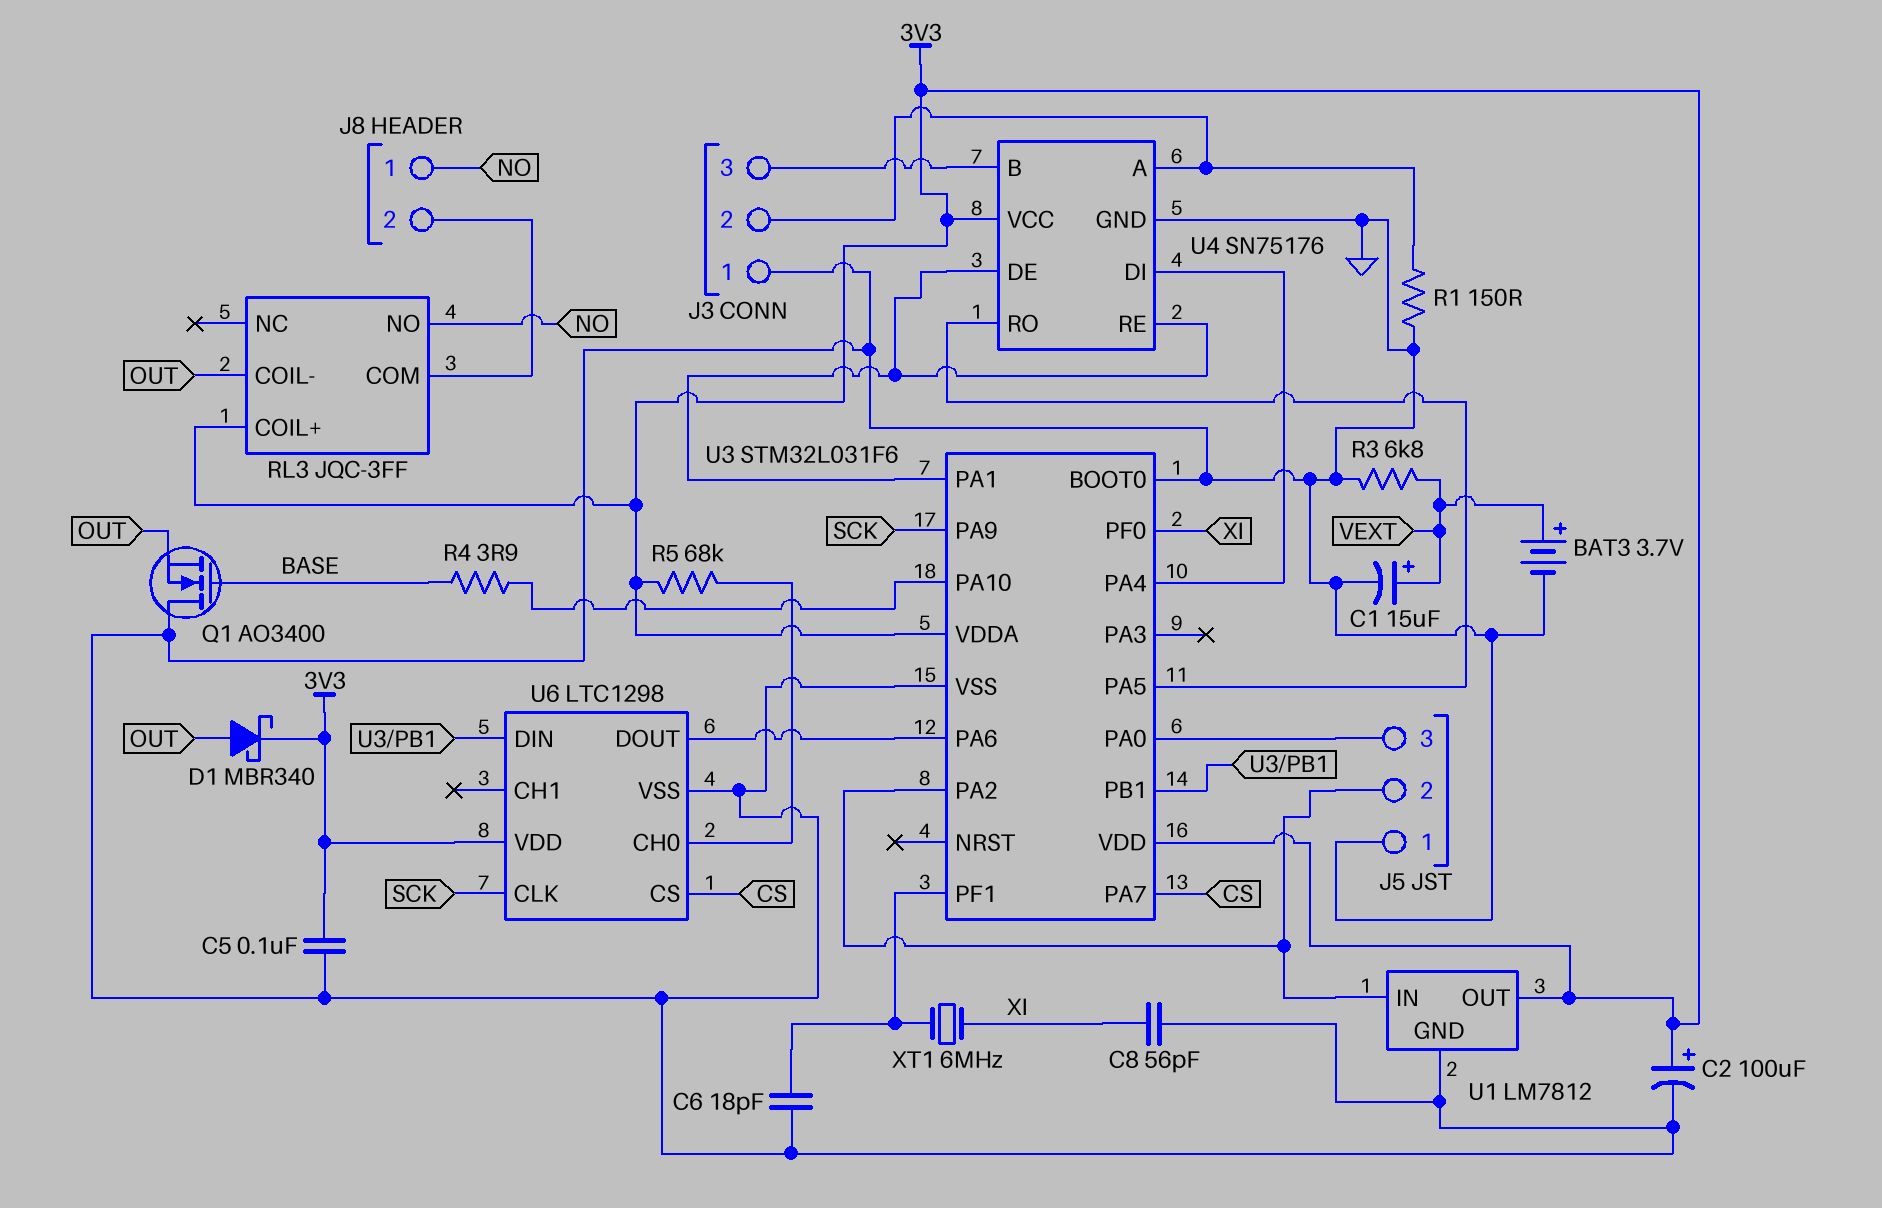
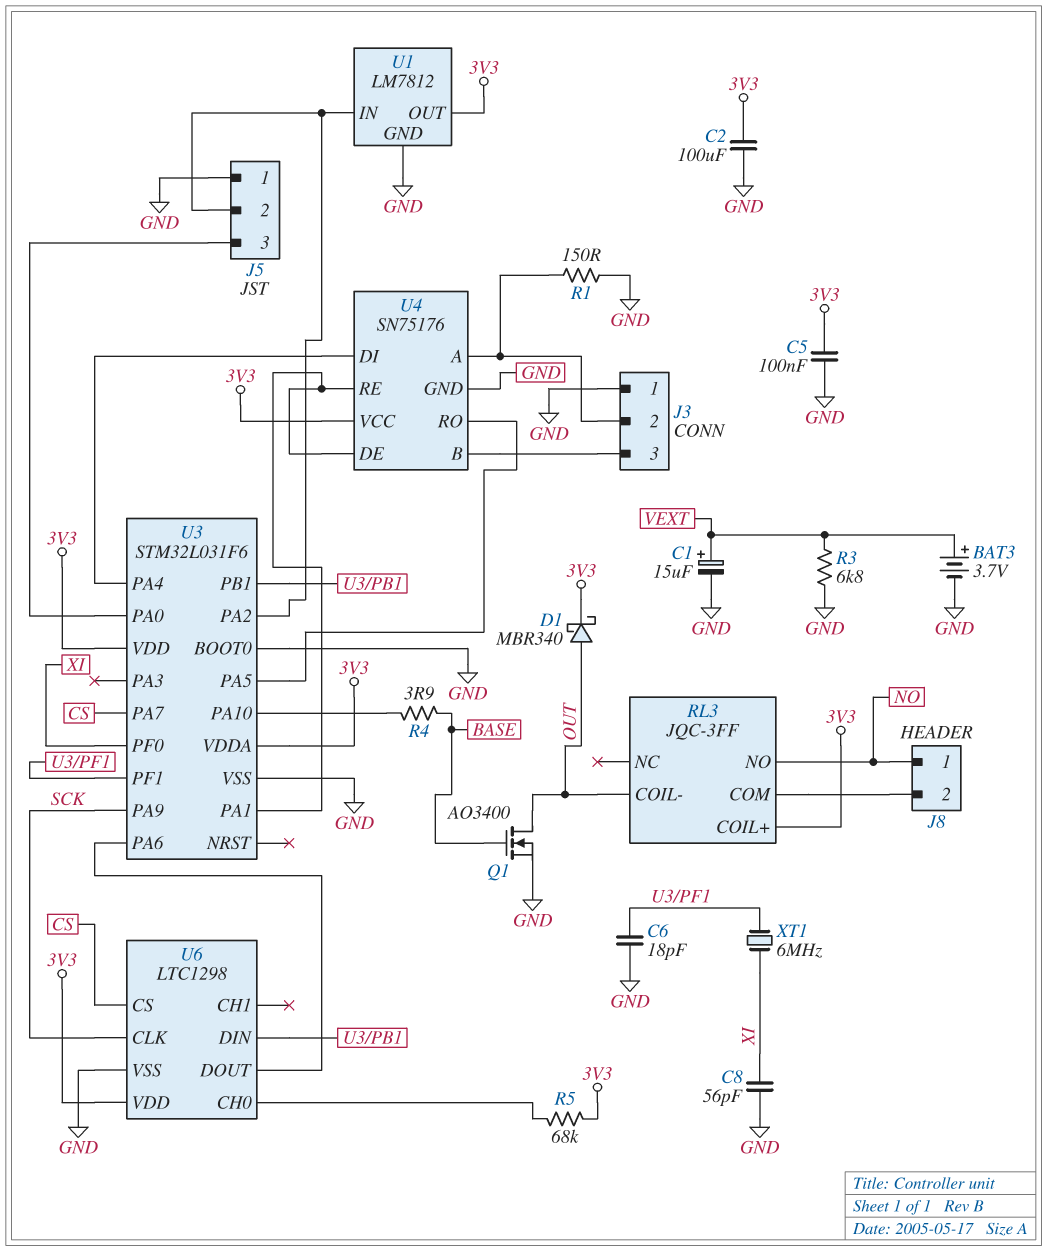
C2: 100uF (plus 3V3, minus GND) -> 100uF (3V3, GND)
Q1: NMOS AO3400 (G BASE, D GND, S OUT) -> NMOS AO3400 (G BASE, D OUT, S GND)

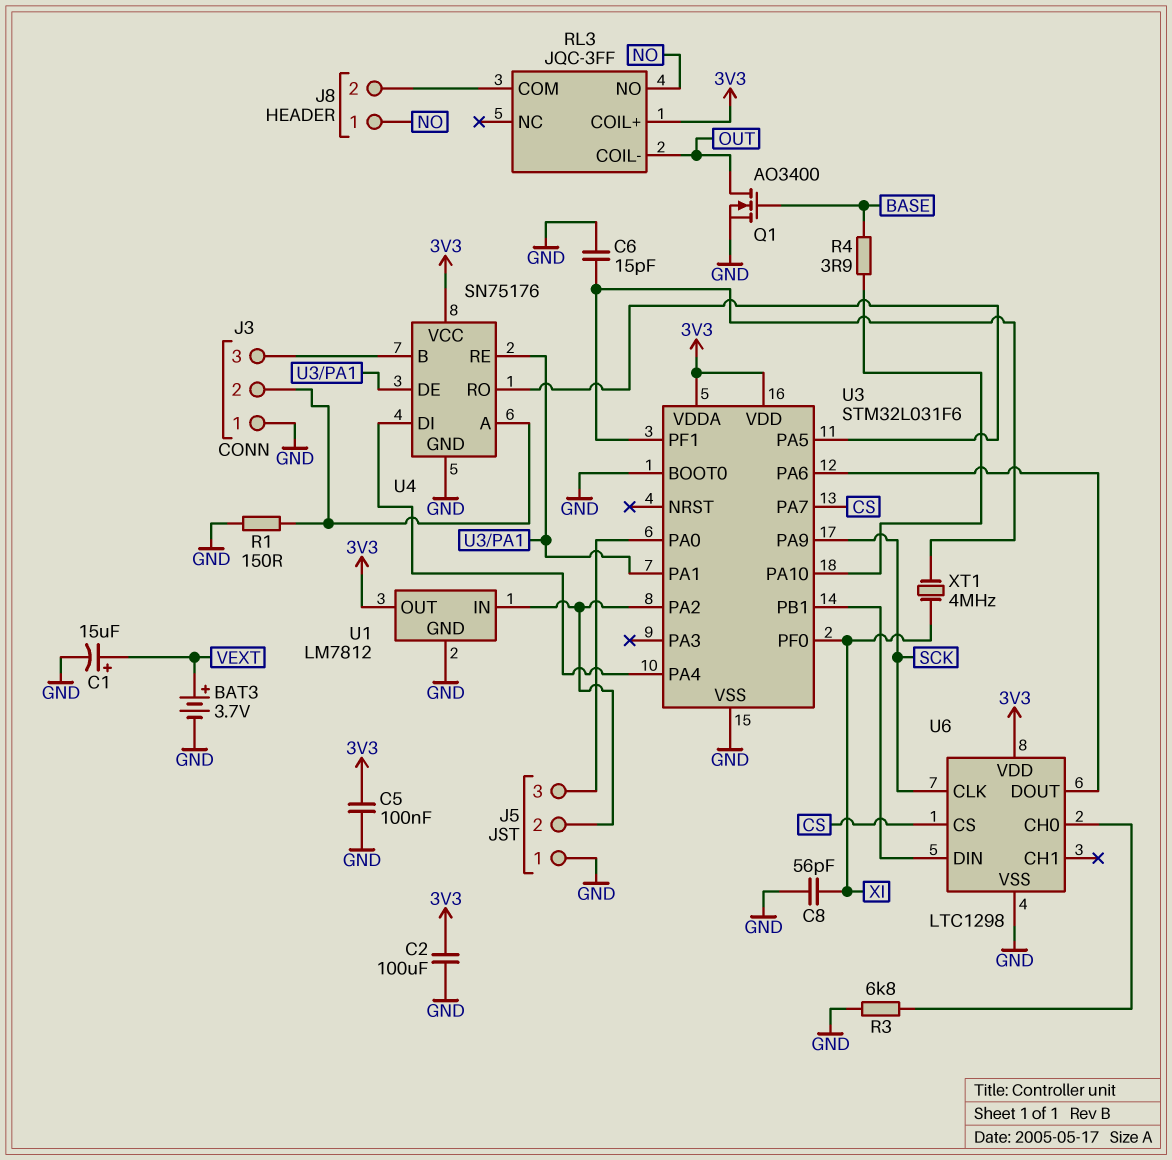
C6: 18pF (GND, U3/PF1) -> 15pF (GND, U3/PF1)
D1: schottky MBR340 (A OUT, K 3V3) -> none
R3: 6.8k (GND, VEXT) -> 6.8k (GND, U6/CH0)
R5: 68k (3V3, U6/CH0) -> none
XT1: 6MHz (U3/PF1, XI) -> 4MHz (U3/PF1, XI)

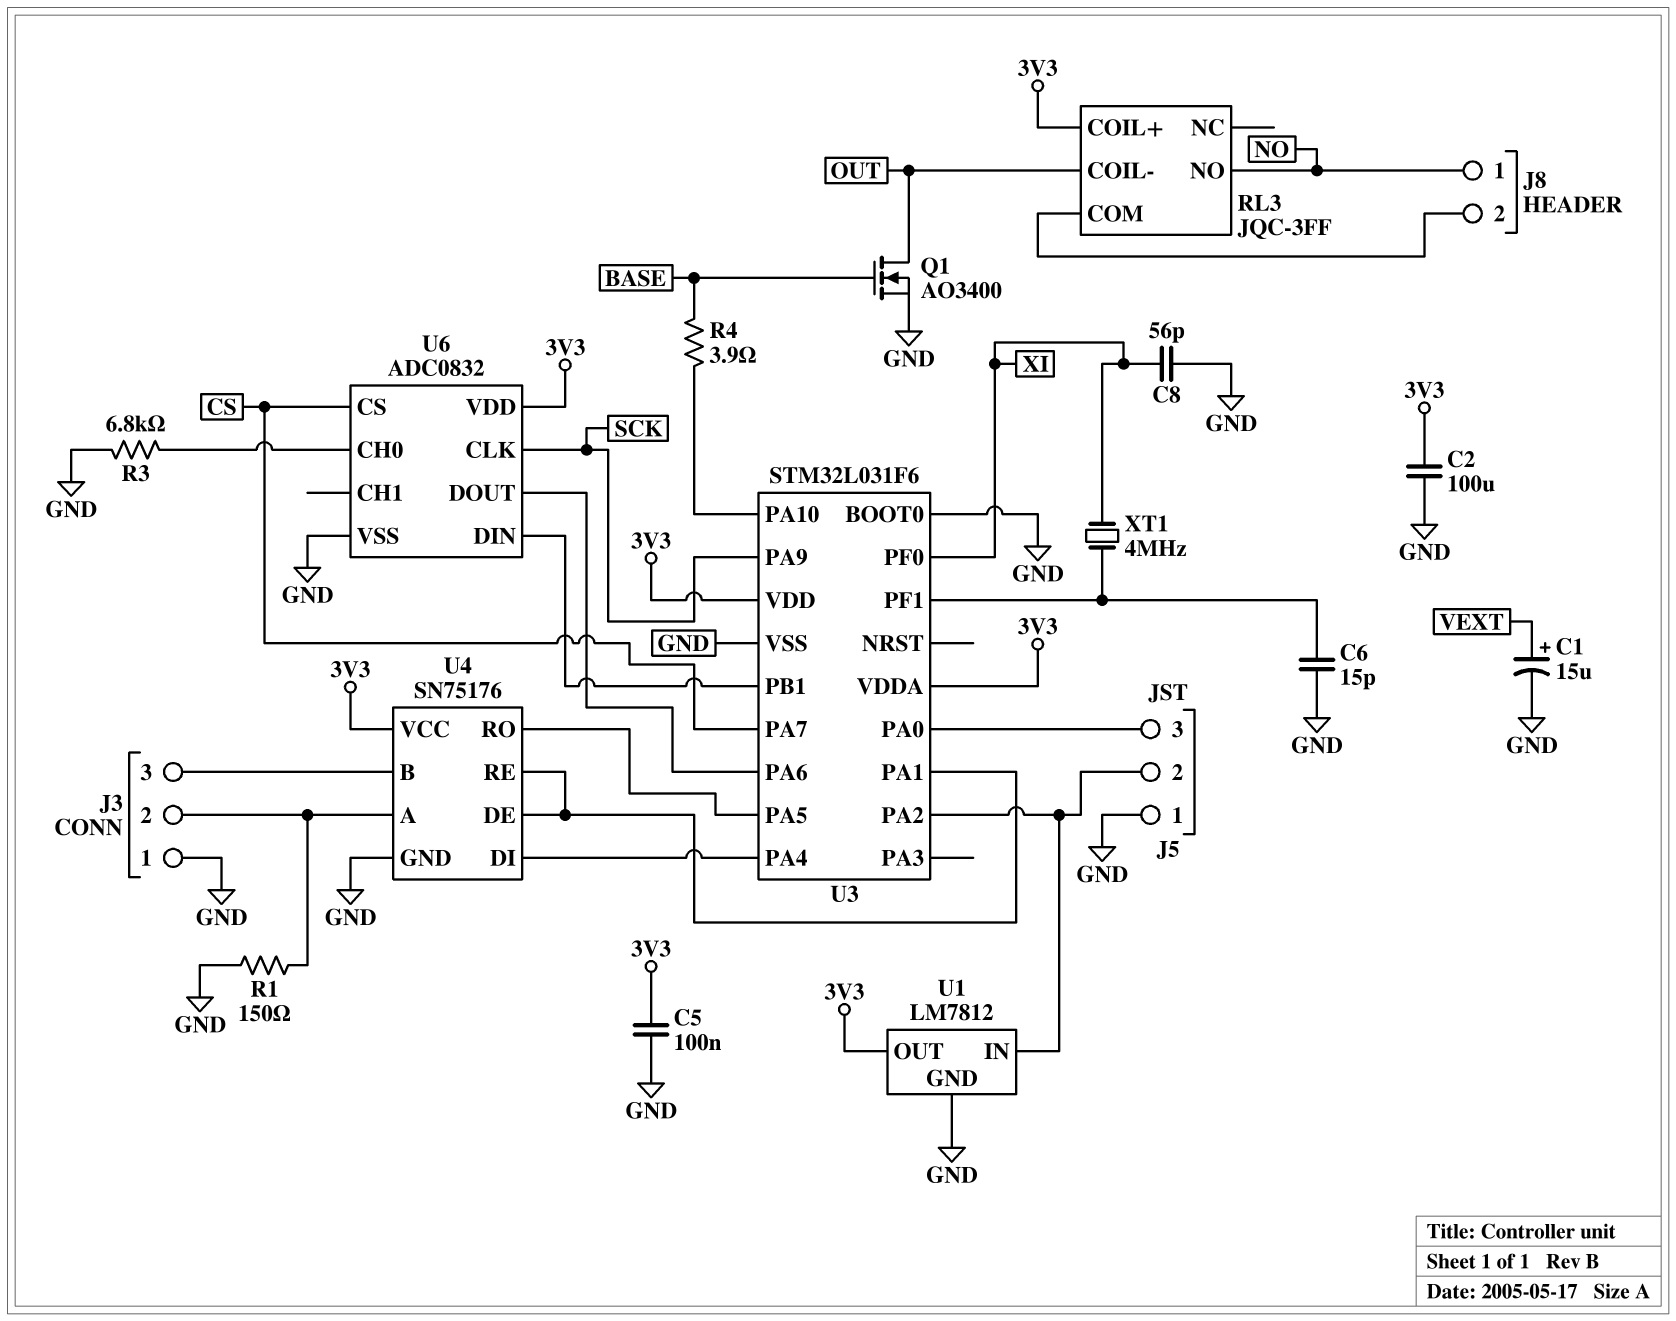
BAT3: 3.7V (plus VEXT, minus GND) -> none
U6: LTC1298 -> ADC0832

